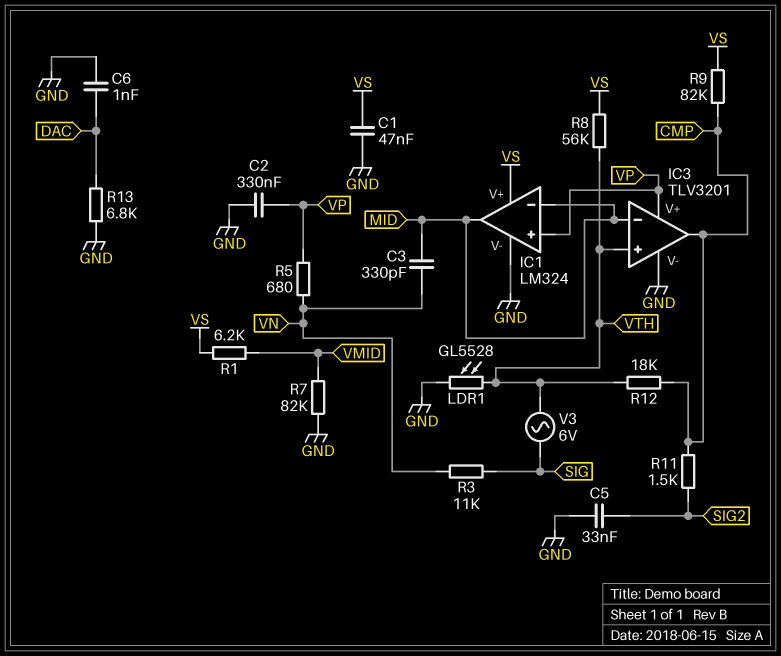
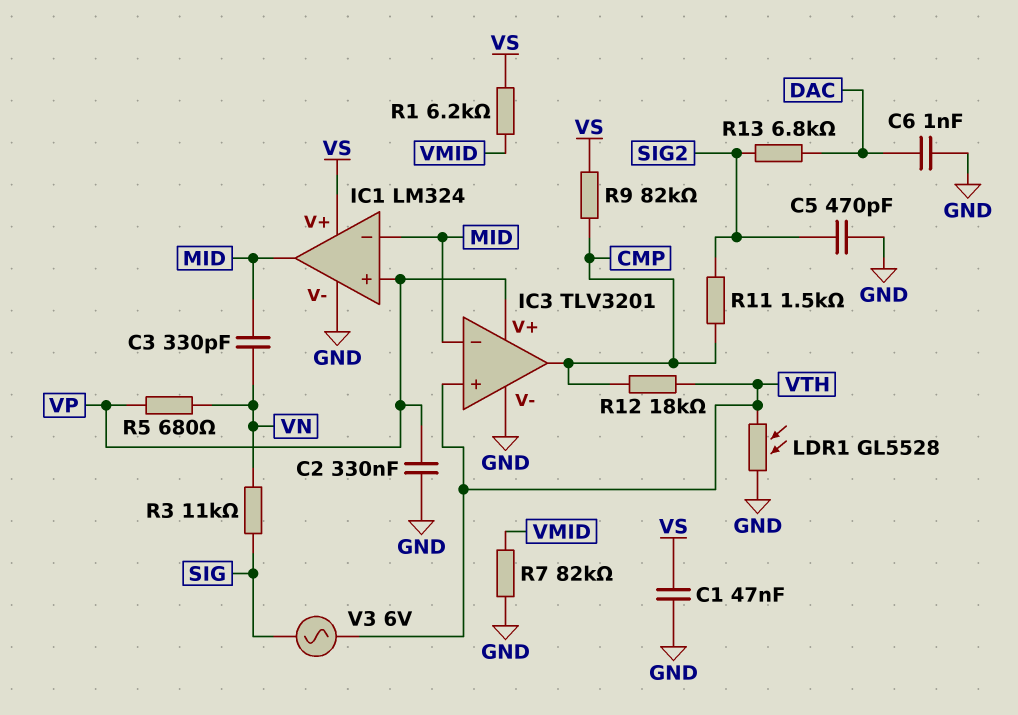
C5: 33nF (GND, SIG2) -> 470pF (GND, SIG2)
R8: 56k (VS, VTH) -> none
R13: 6.8k (DAC, GND) -> 6.8k (DAC, SIG2)

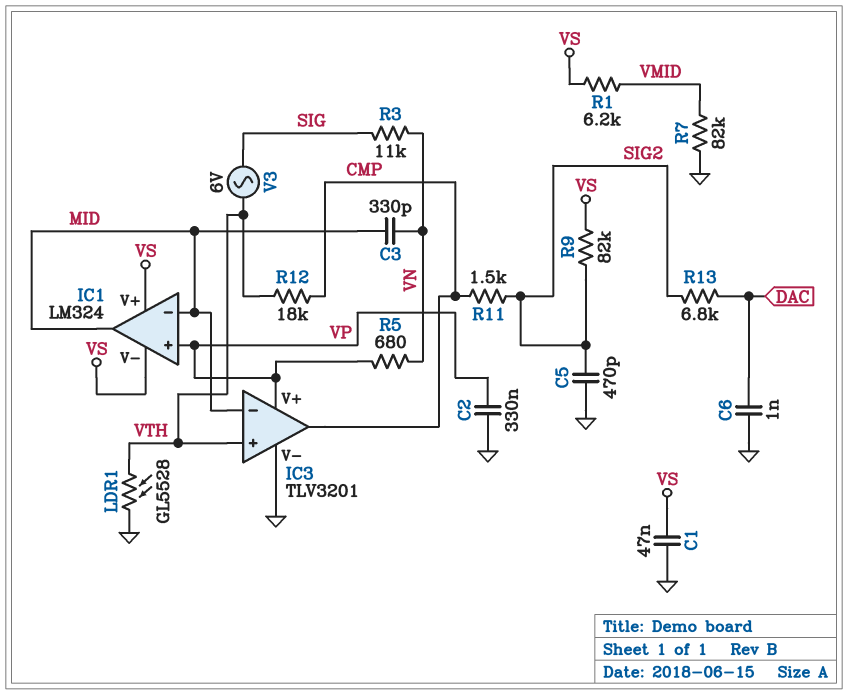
IC1 pin V-: GND -> VS
R9: 82k (CMP, VS) -> 82k (SIG2, VS)

